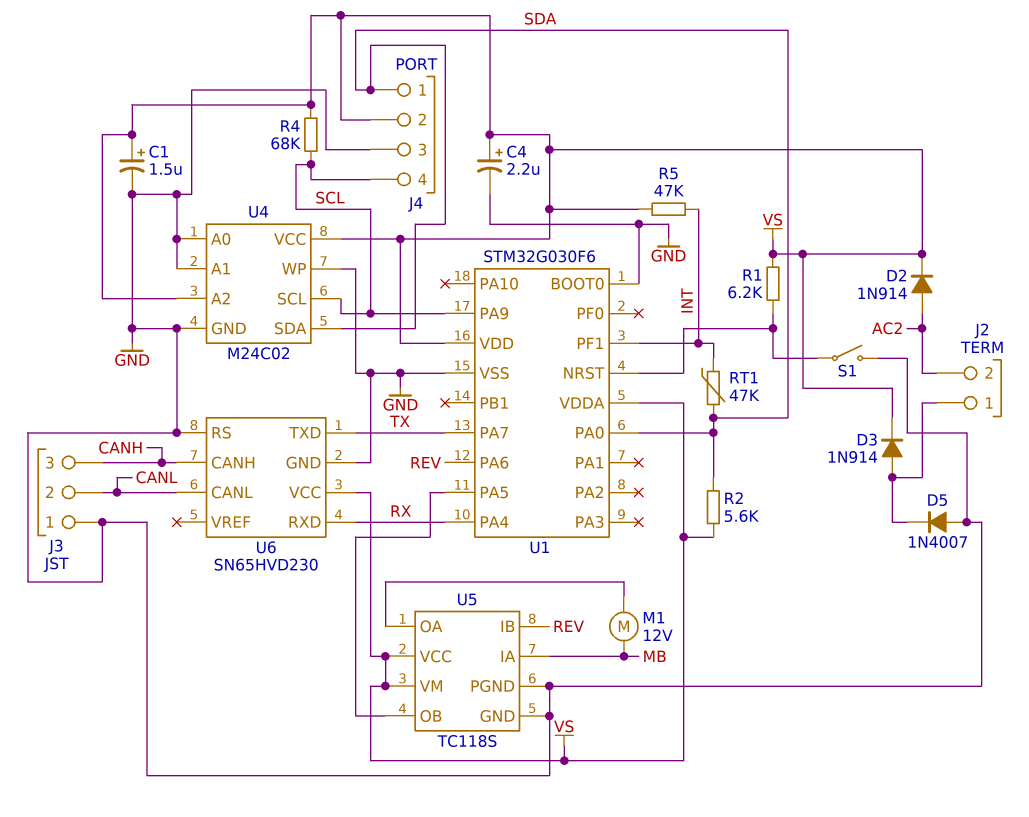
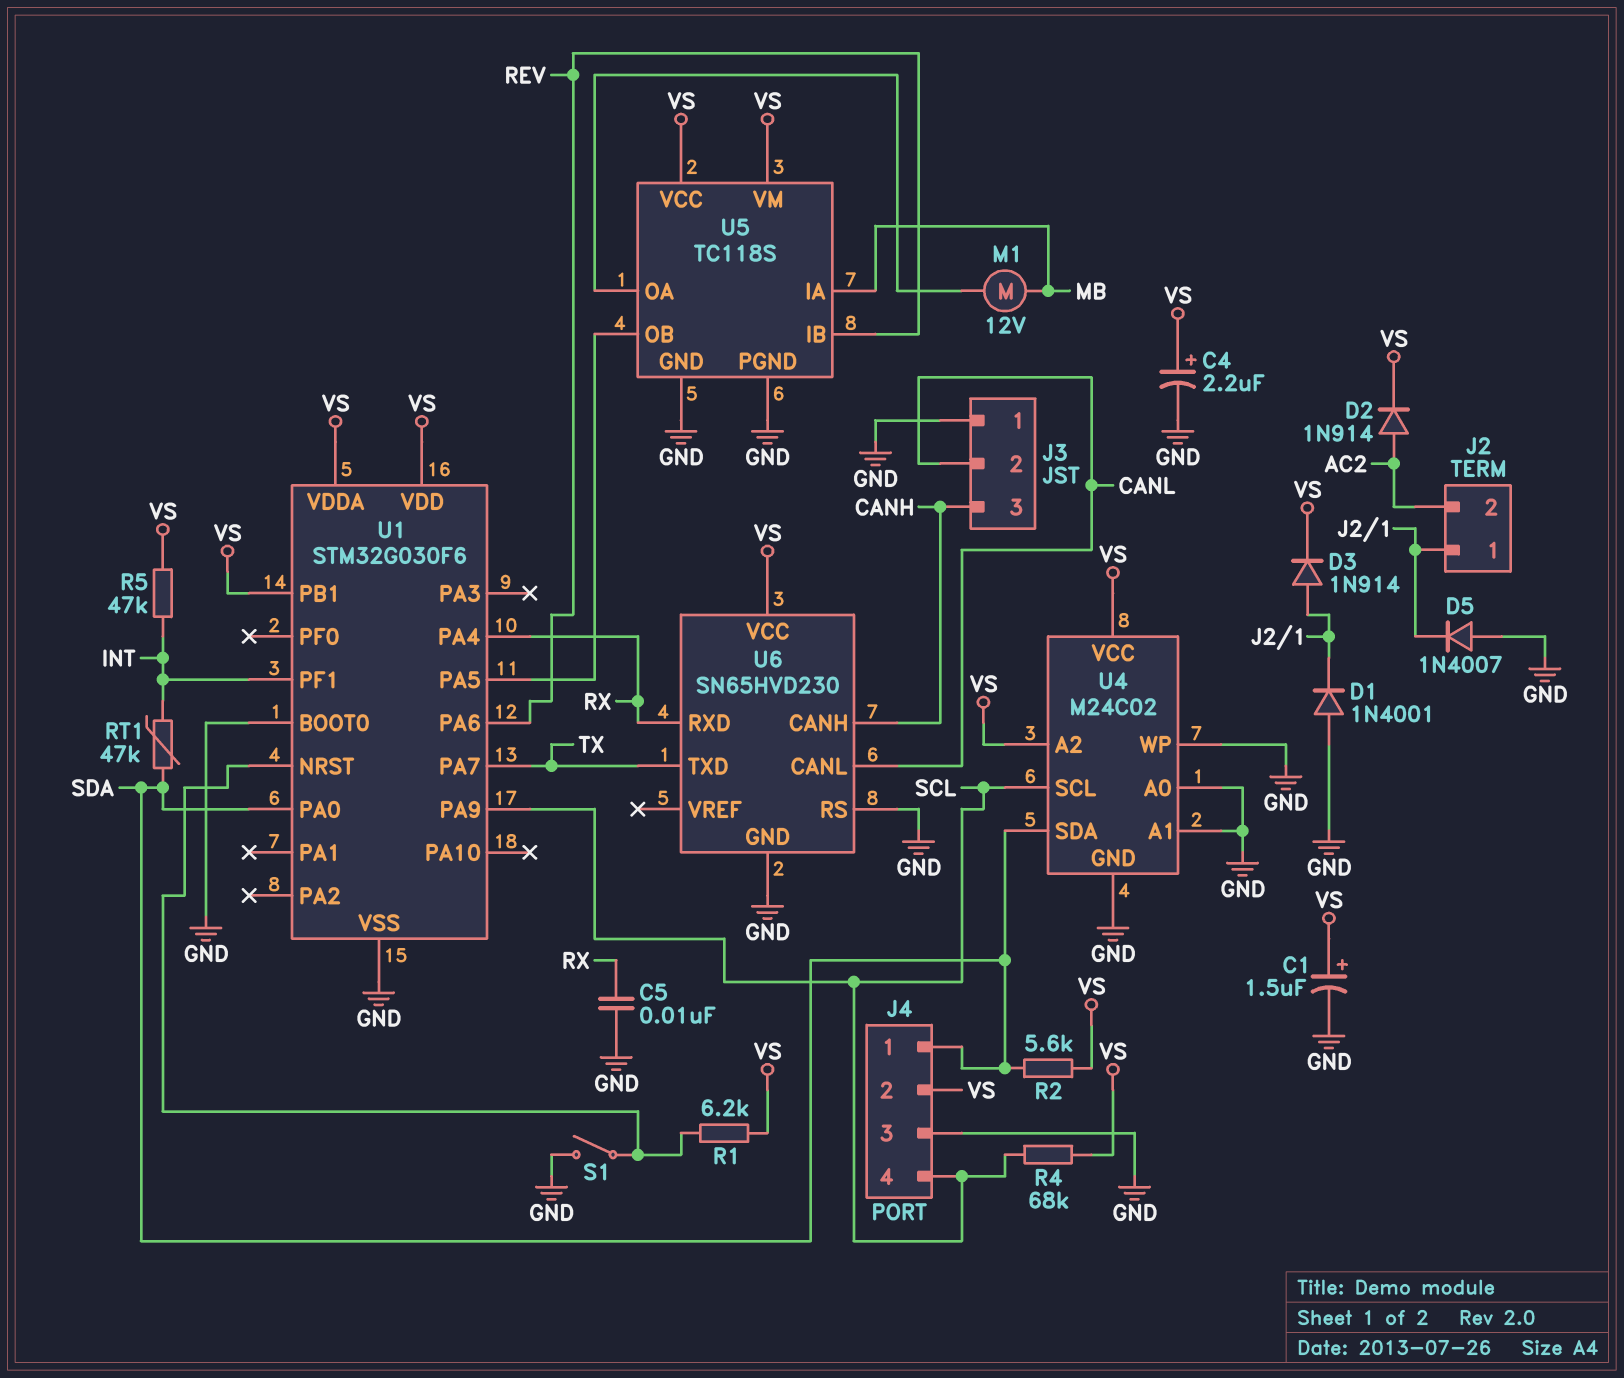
C5: none -> 10nF (GND, RX)
D1: none -> diode 1N4001 (A GND, K J2/1)
U1 pin PB1: none -> VS

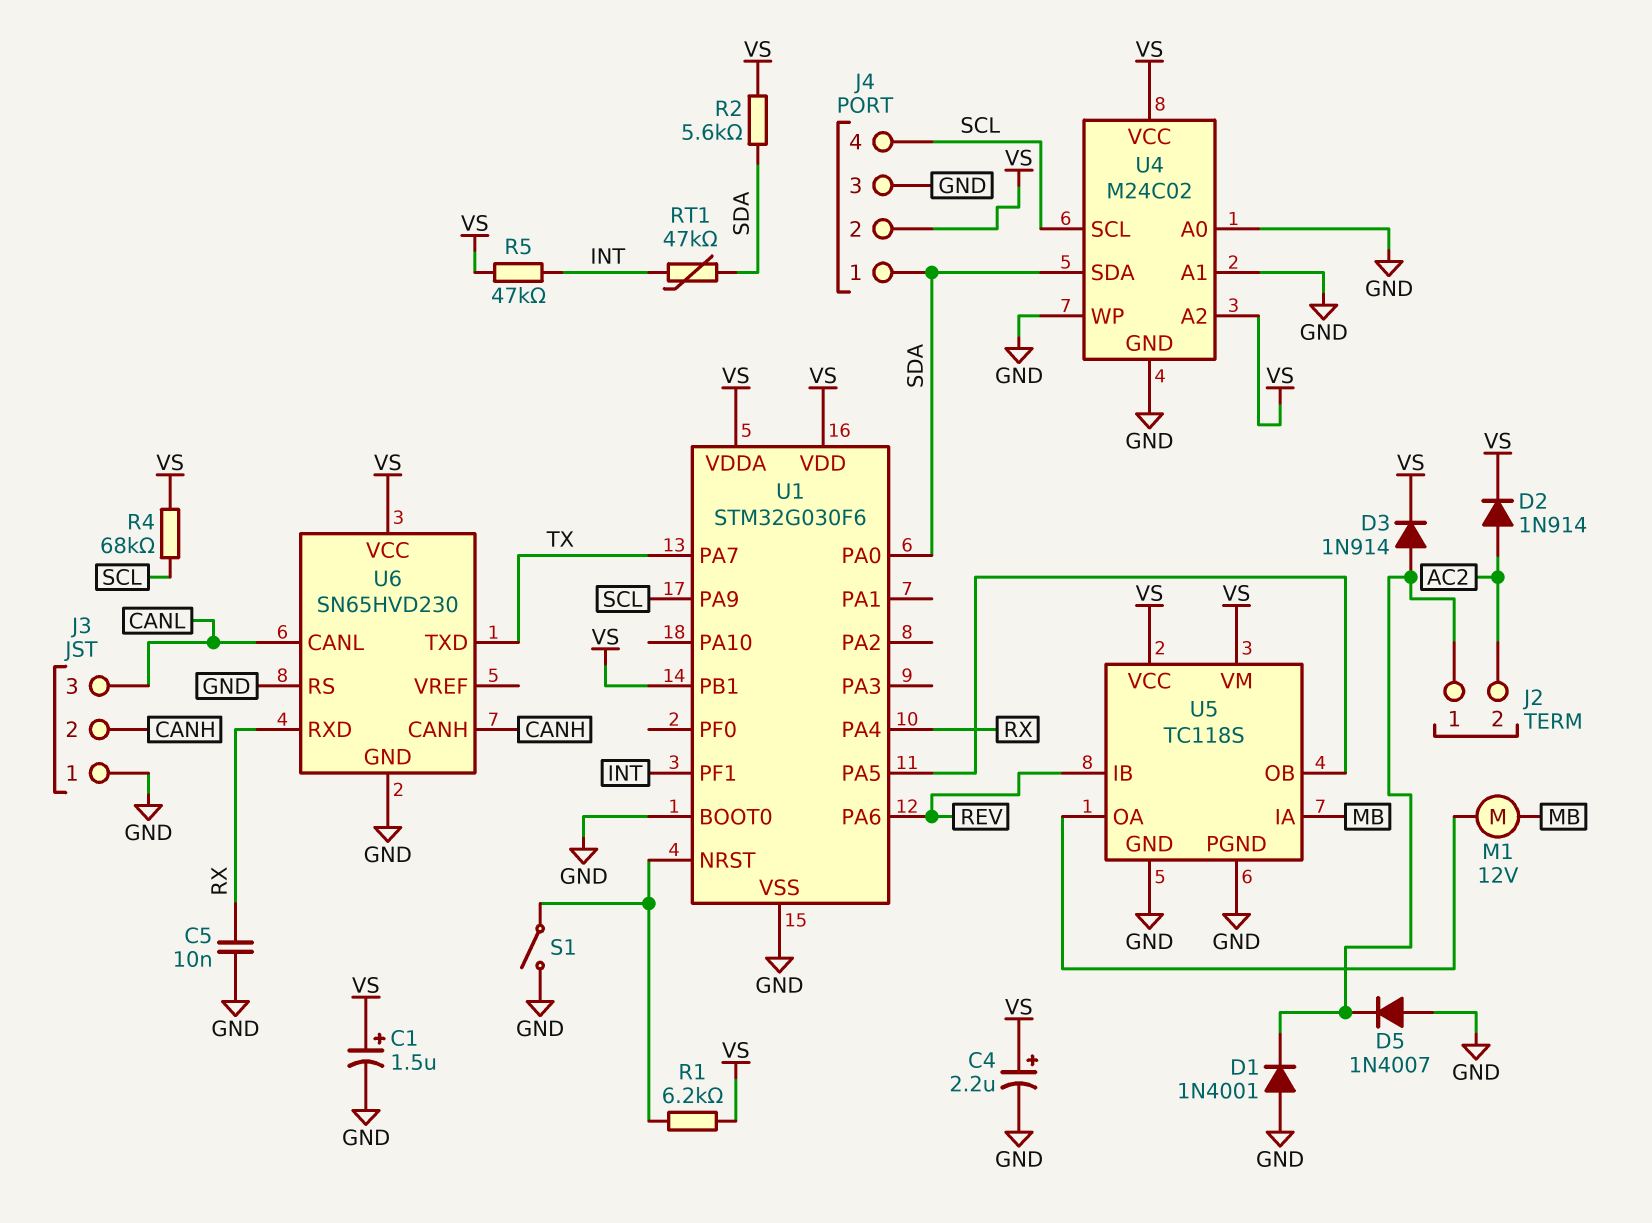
J3 pin 2: CANL -> CANH
J3 pin 3: CANH -> CANL

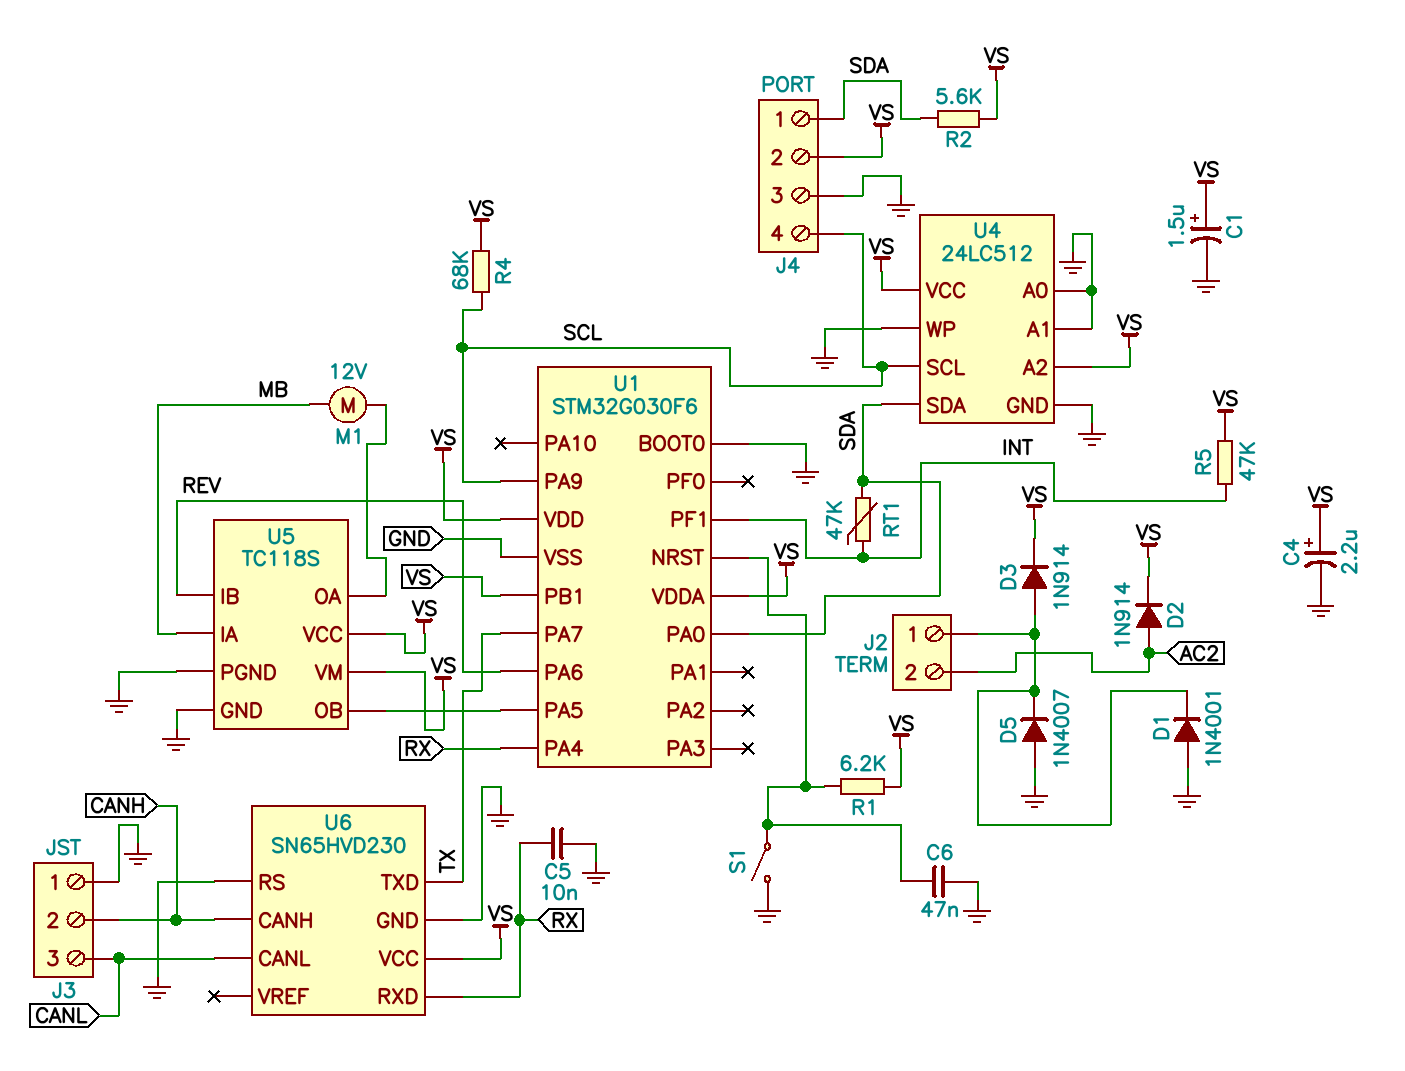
C6: none -> 47nF (GND, U1/NRST)
U4: M24C02 -> 24LC512

